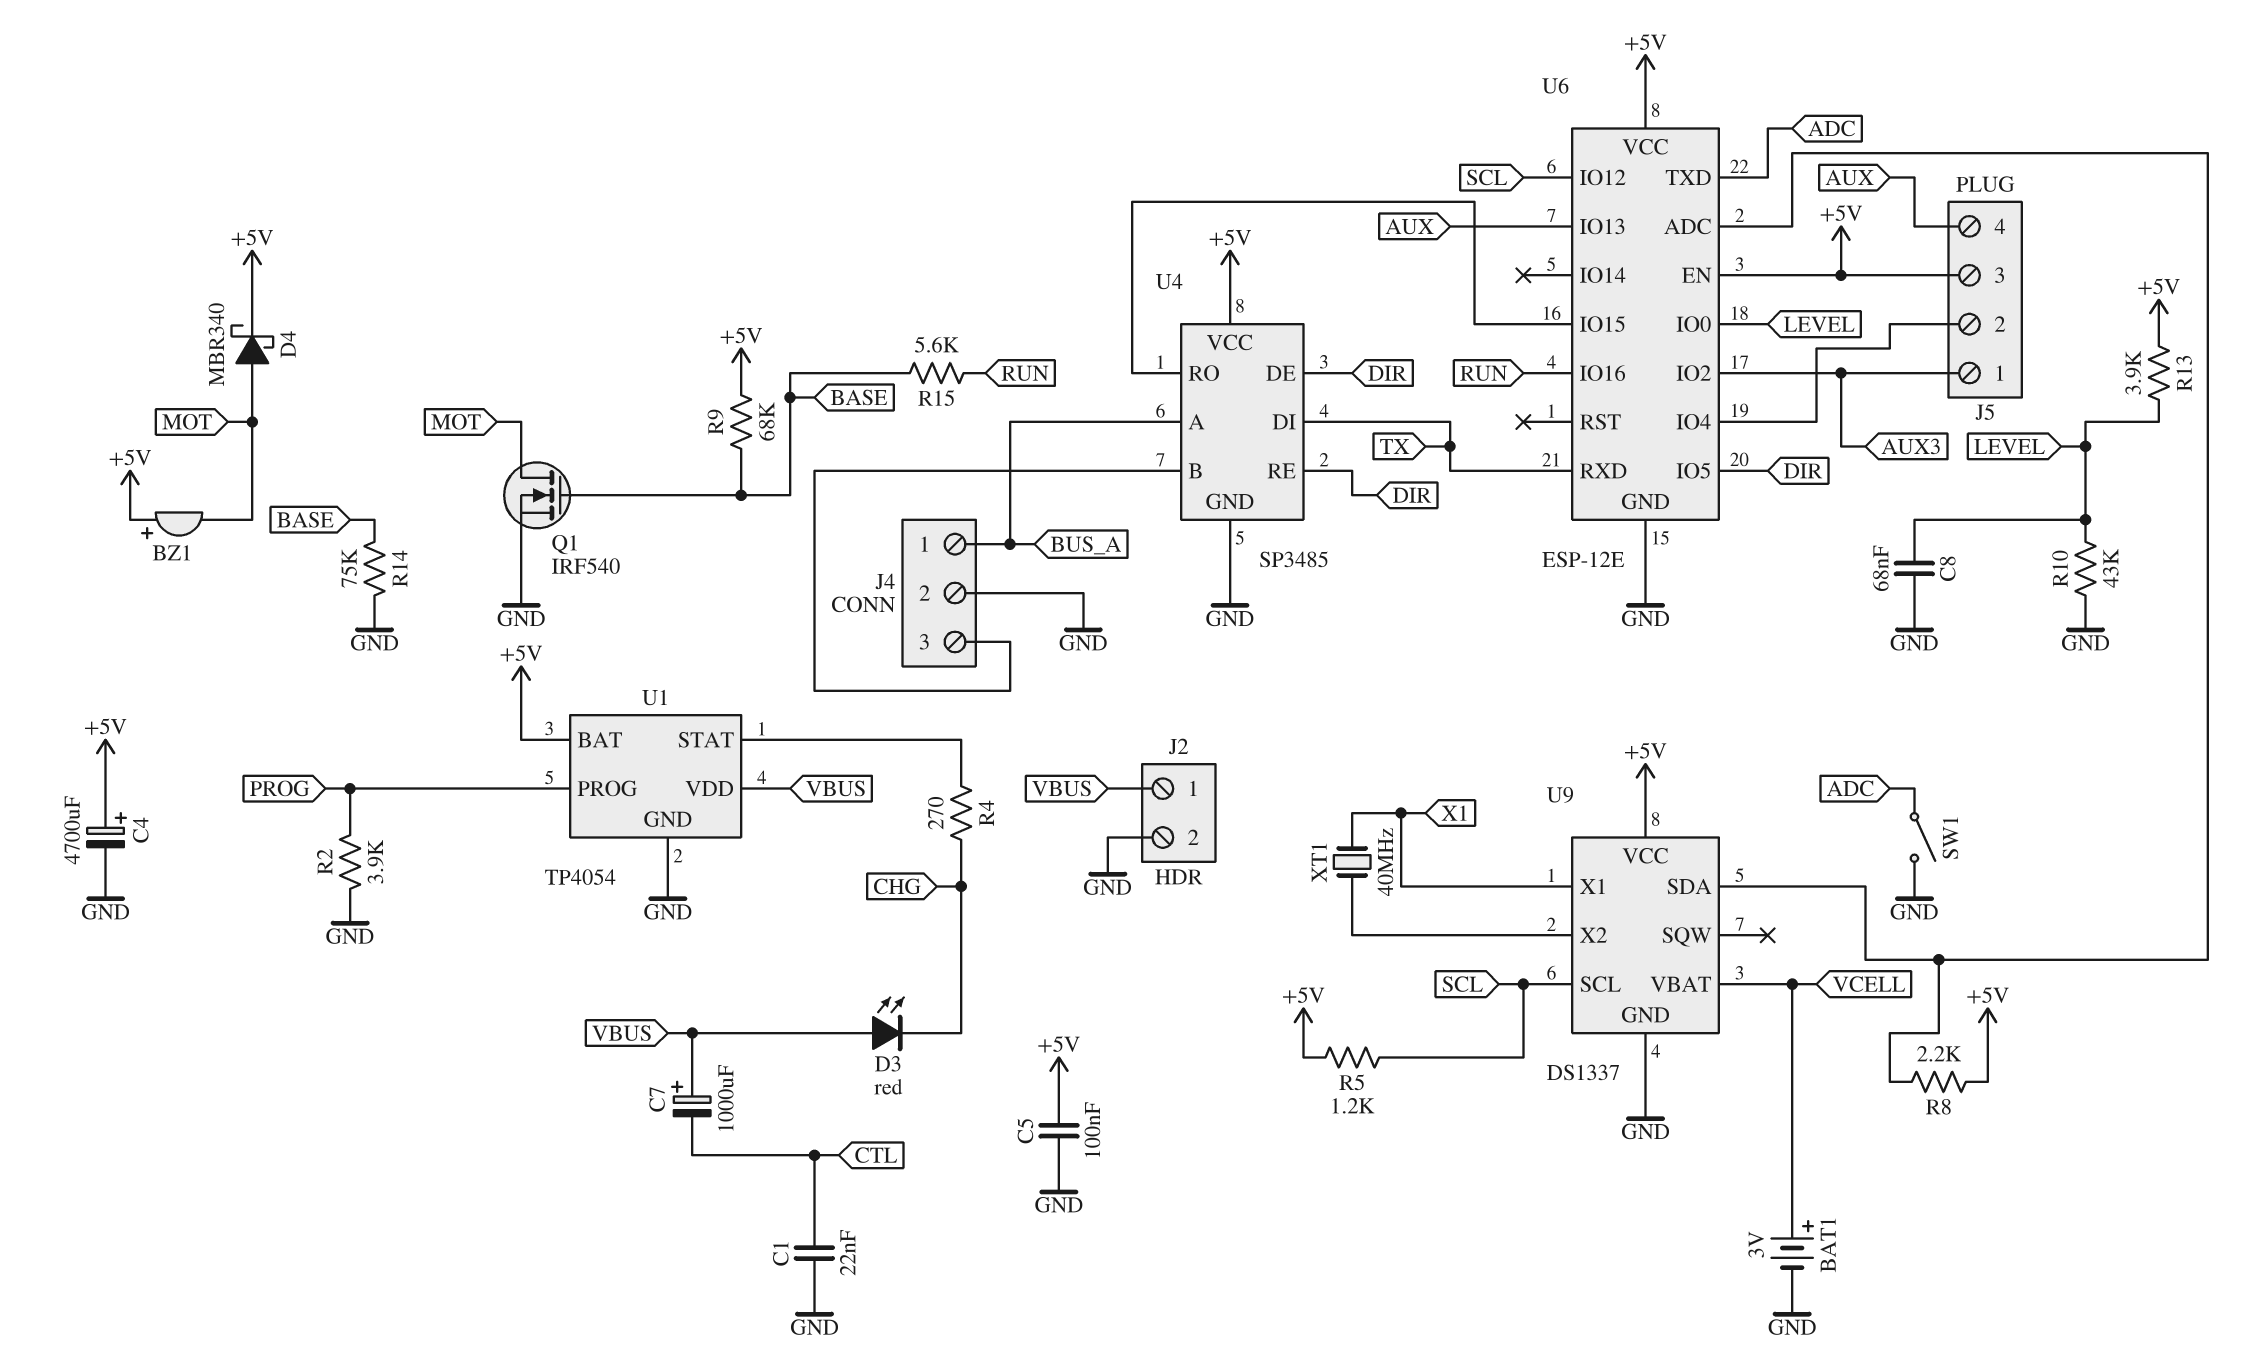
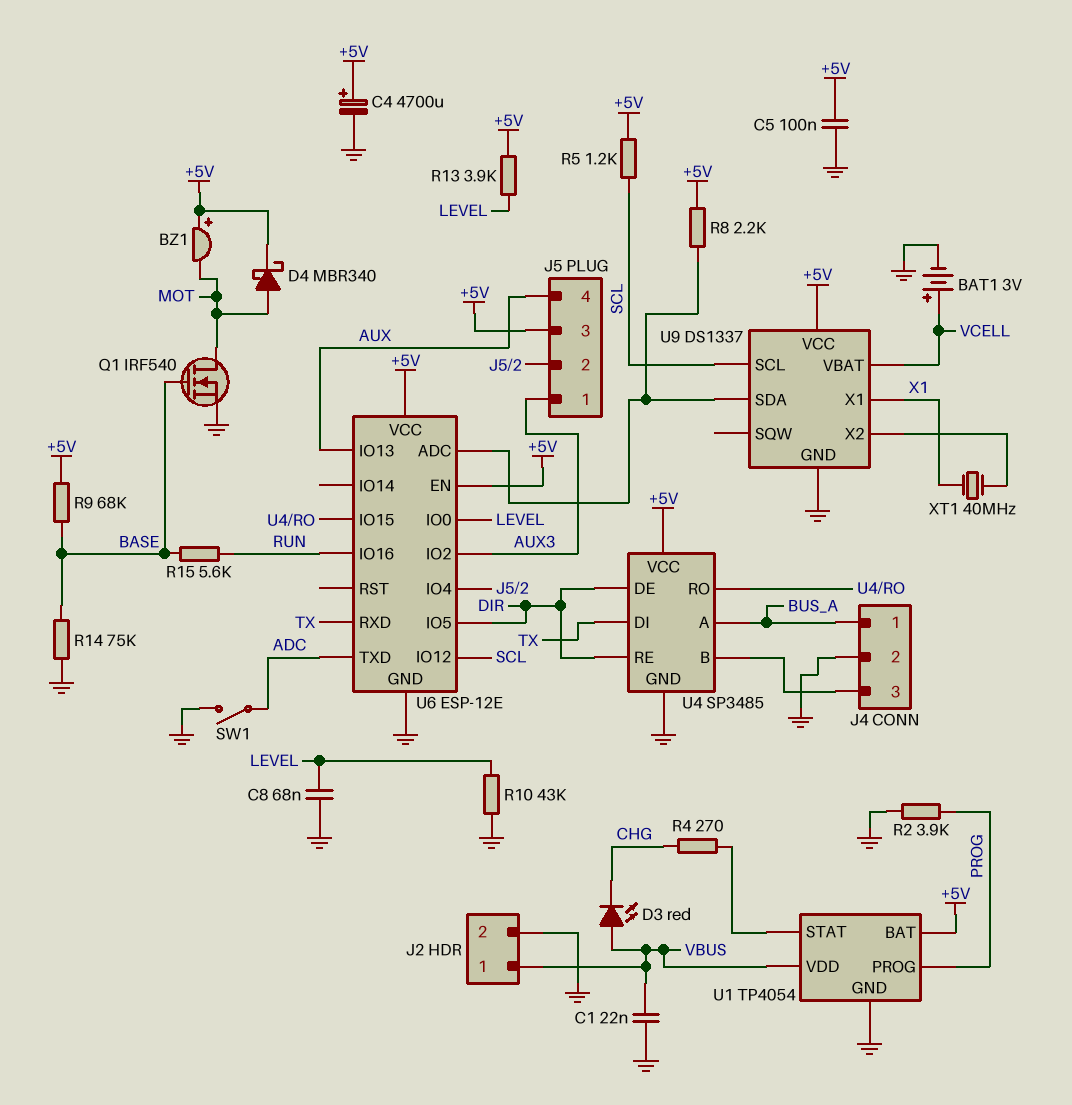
C1: 22nF (CTL, GND) -> 22nF (GND, VBUS)
C7: 1000uF (plus VBUS, minus CTL) -> none

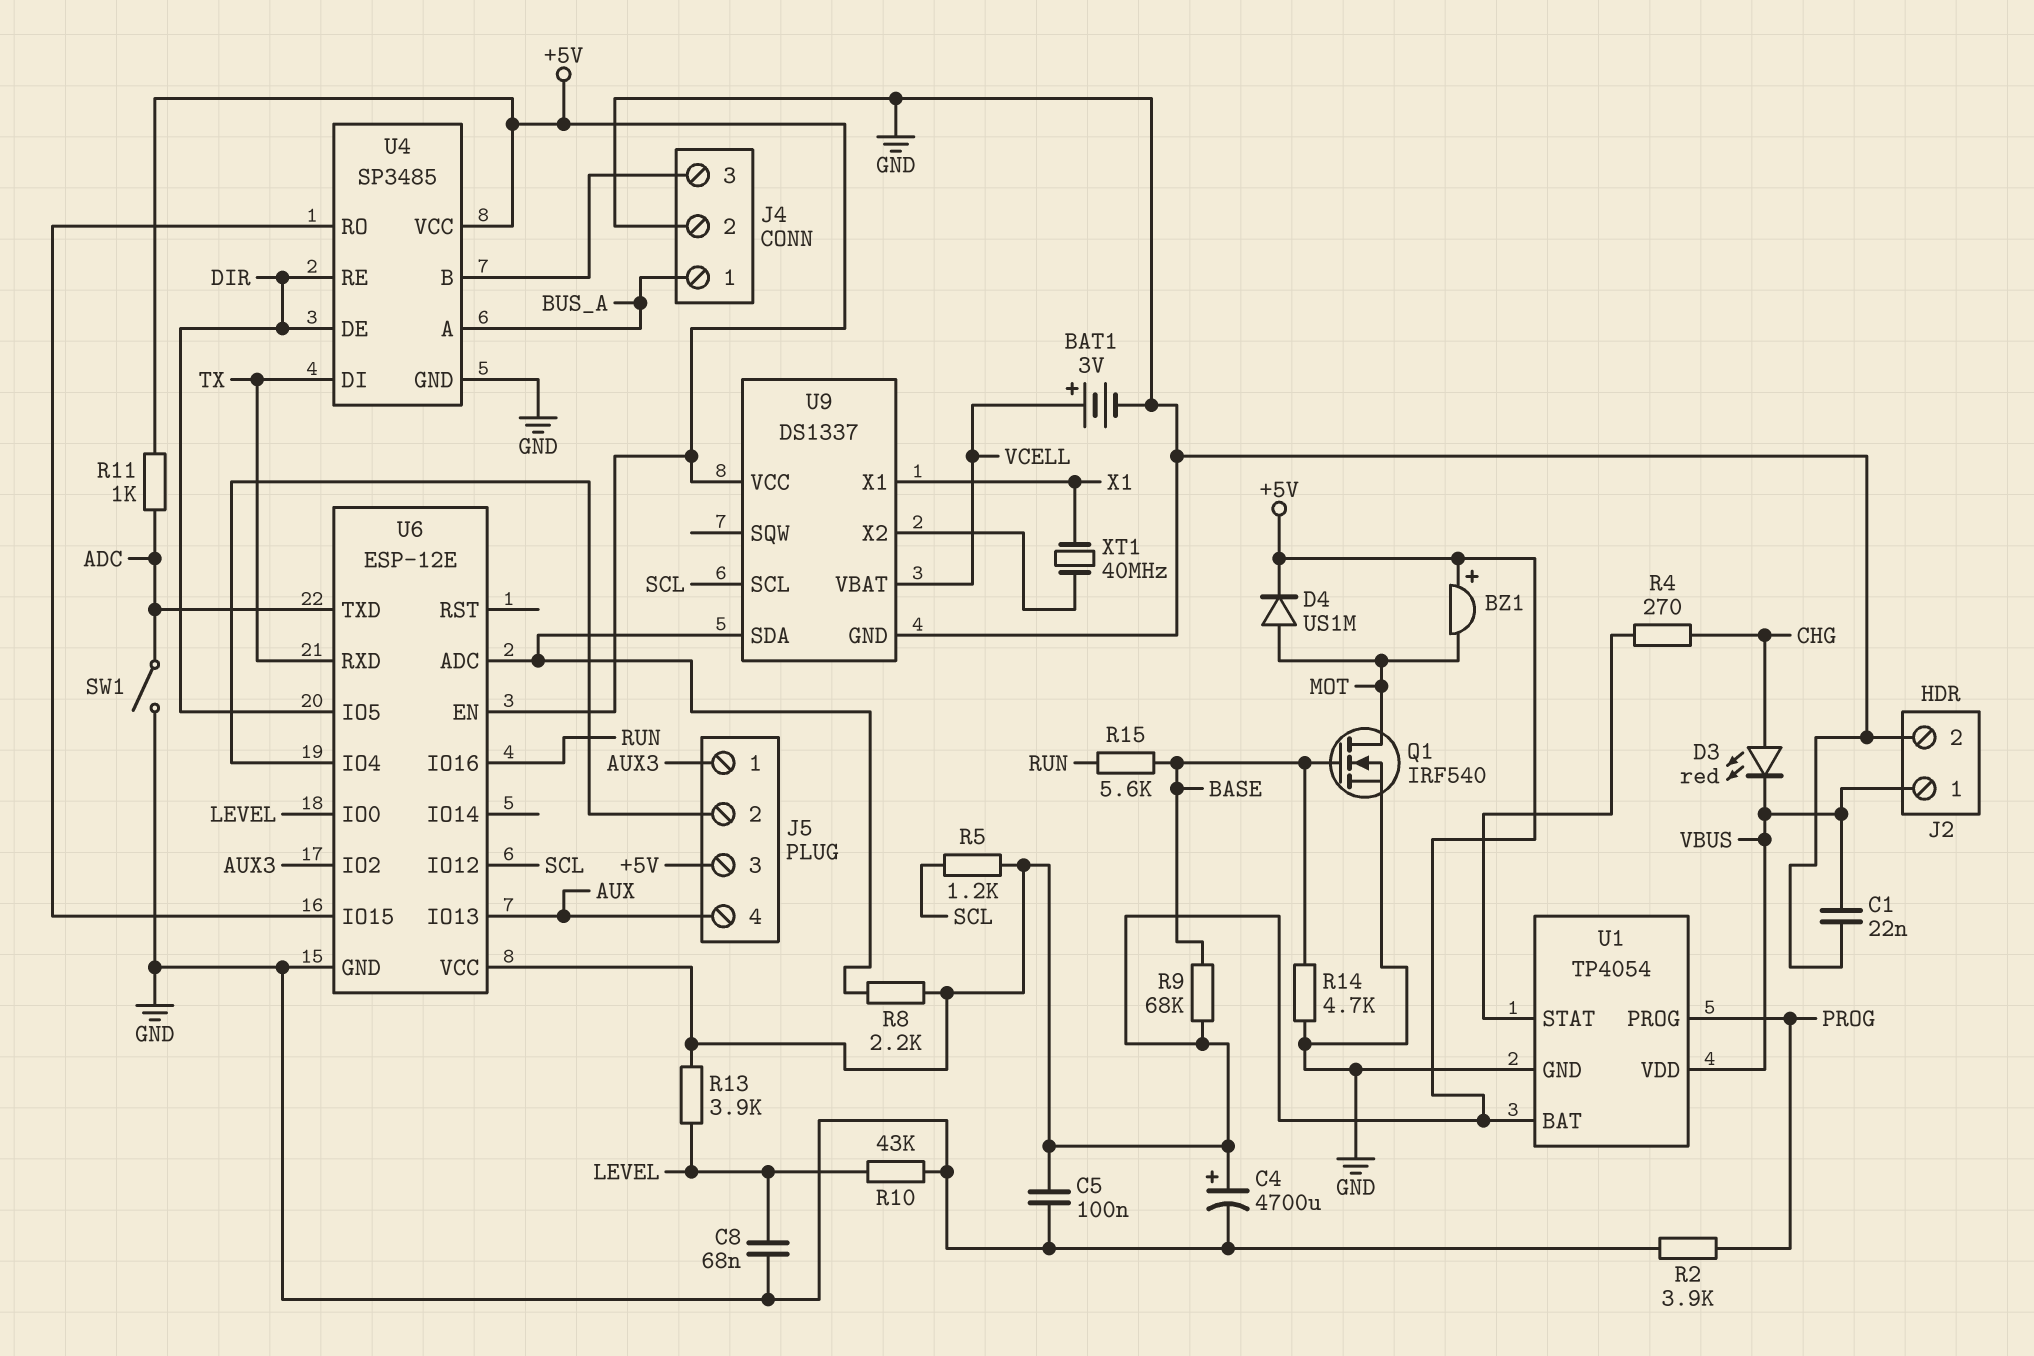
D3: LED red (A VBUS, K CHG) -> LED red (A CHG, K VBUS)
D4: schottky MBR340 (A MOT, K +5V) -> diode US1M (A MOT, K +5V)
R11: none -> 1k (+5V, ADC)
R14: 75k (BASE, GND) -> 4.7k (BASE, GND)

